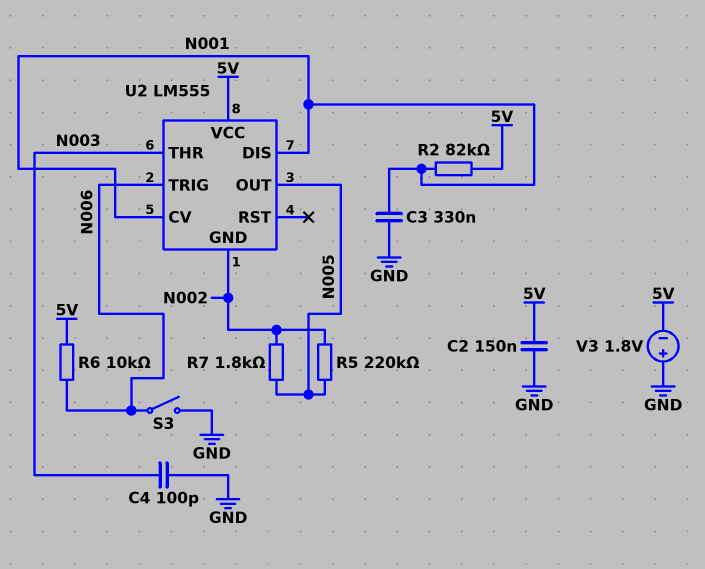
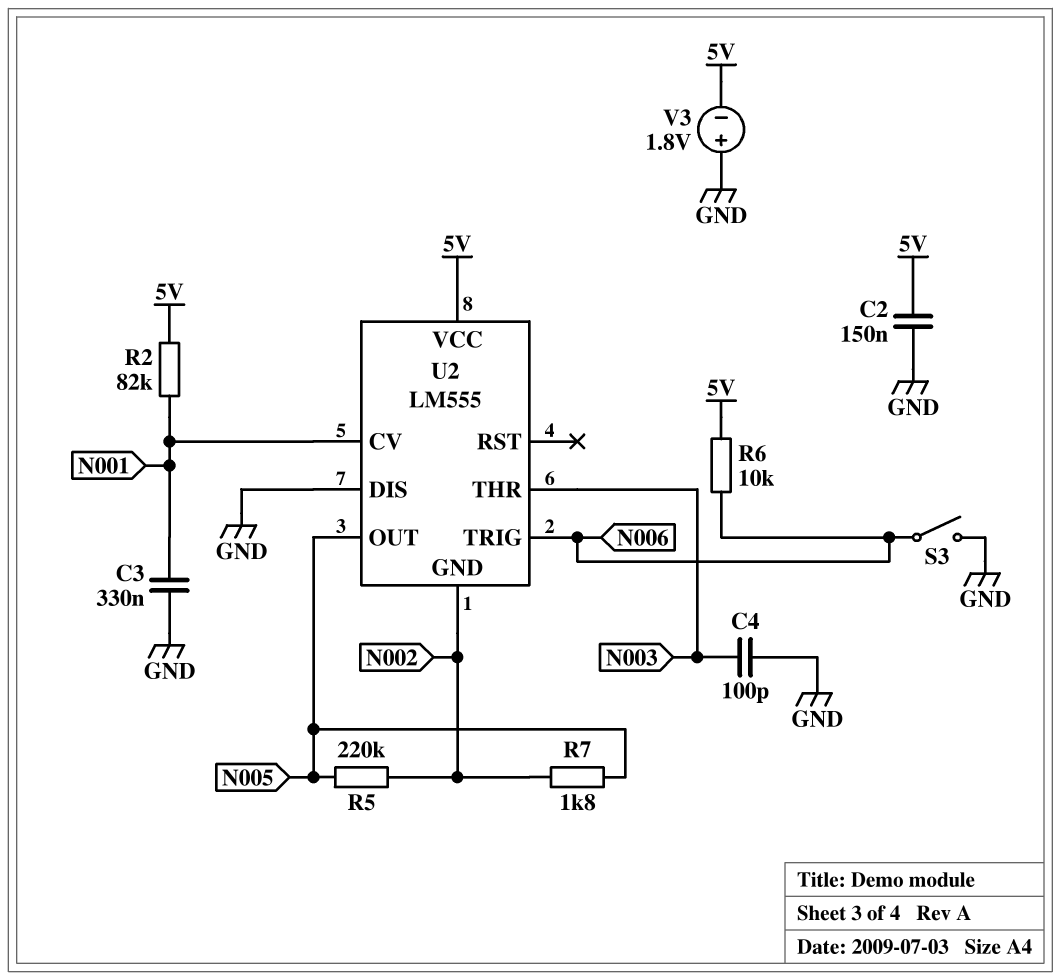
U2 pin DIS: N001 -> GND

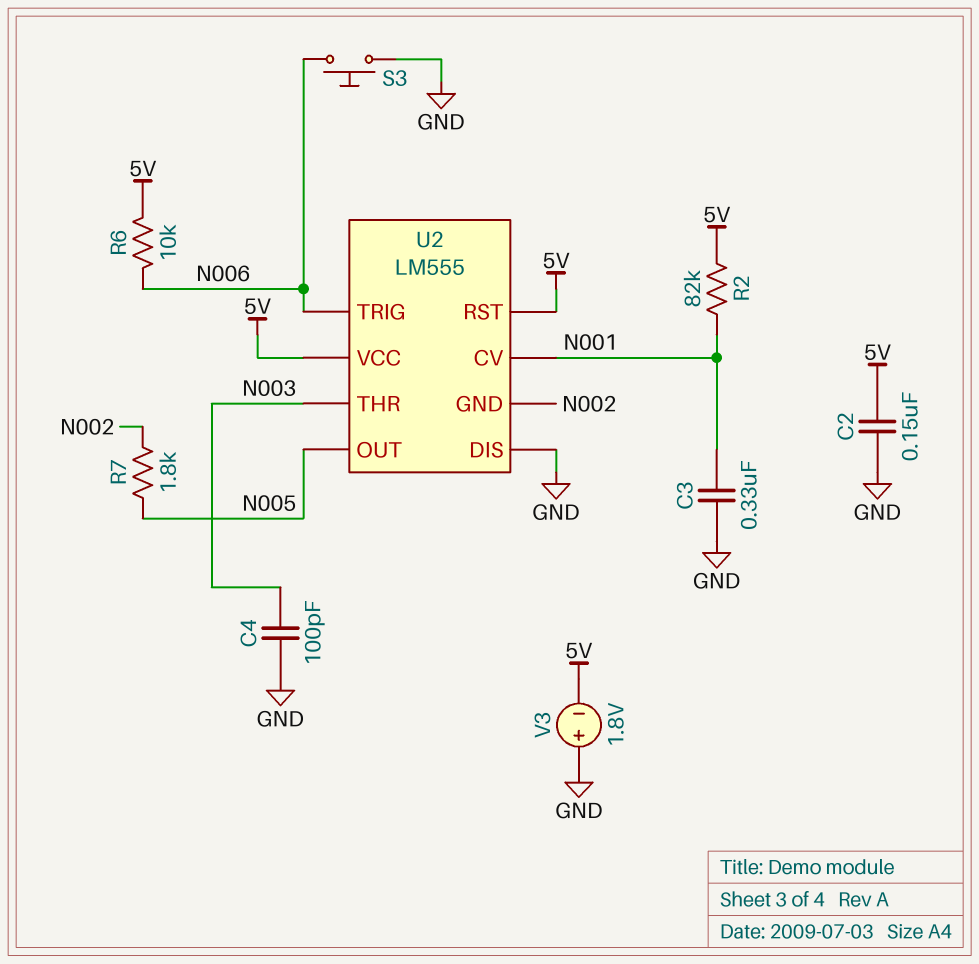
R5: 220k (N002, N005) -> none
S3: switch (GND, N006) -> button (GND, N006)
U2 pin RST: none -> 5V

